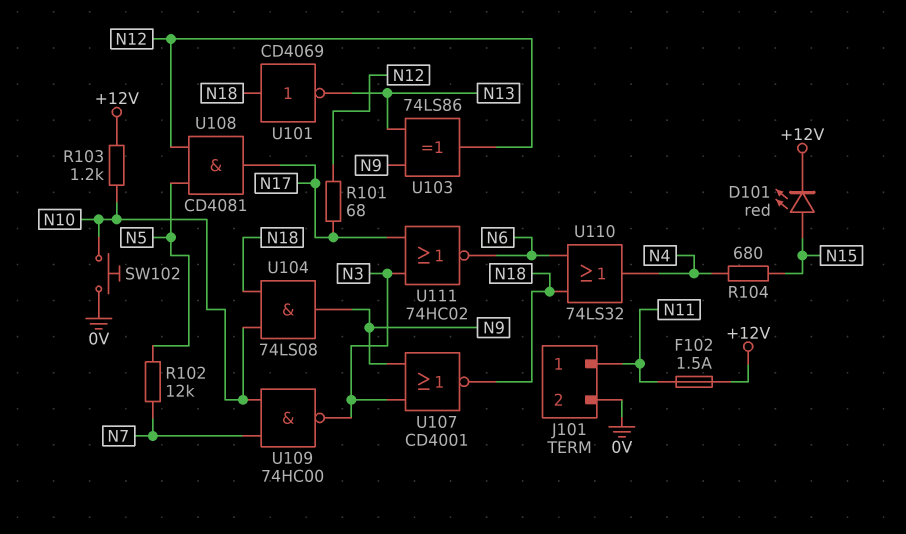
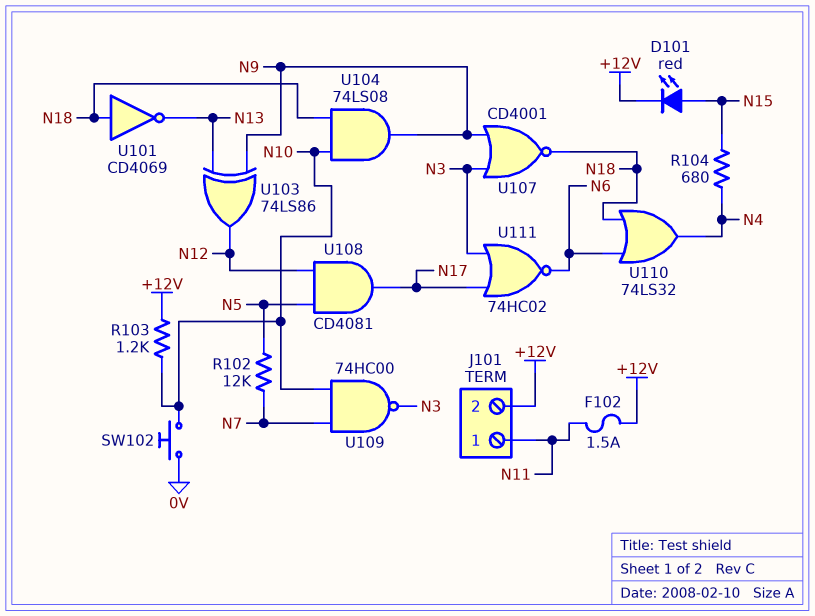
J101 pin 2: 0V -> +12V
R101: 68 (N12, N17) -> none

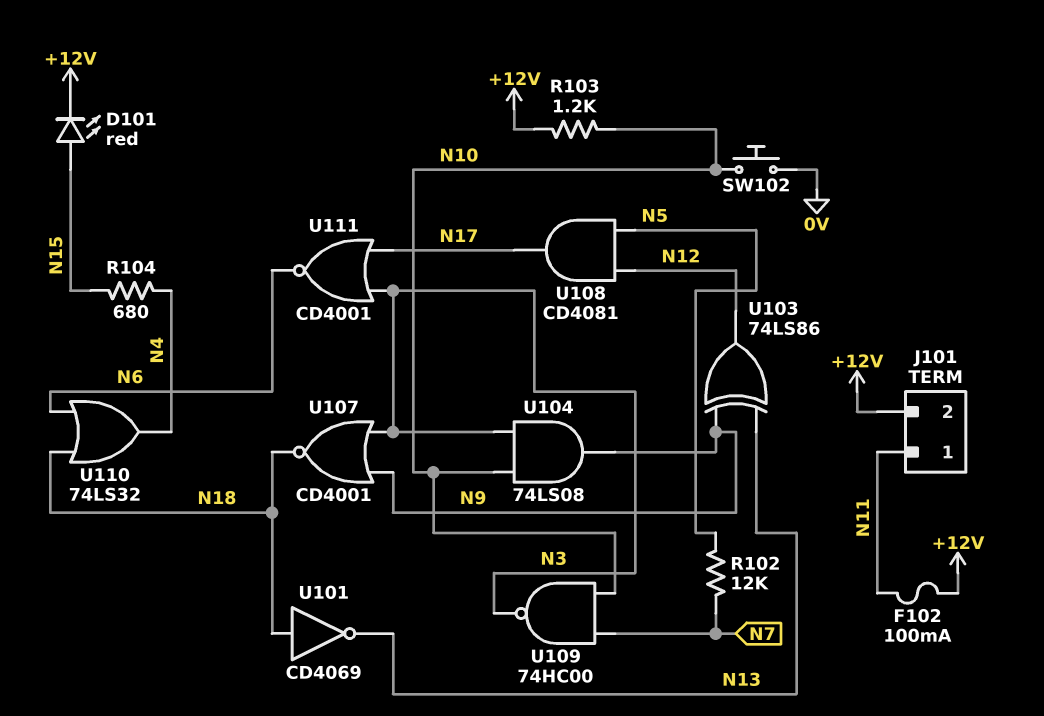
F102: 1.5A (+12V, N11) -> 100mA (+12V, N11)
U104: AND 74LS08 (in N10, in N18, out N9) -> AND 74LS08 (in N3, in N10, out N9)
U111: NOR 74HC02 (in N3, in N17, out N6) -> NOR CD4001 (in N3, in N17, out N6)

